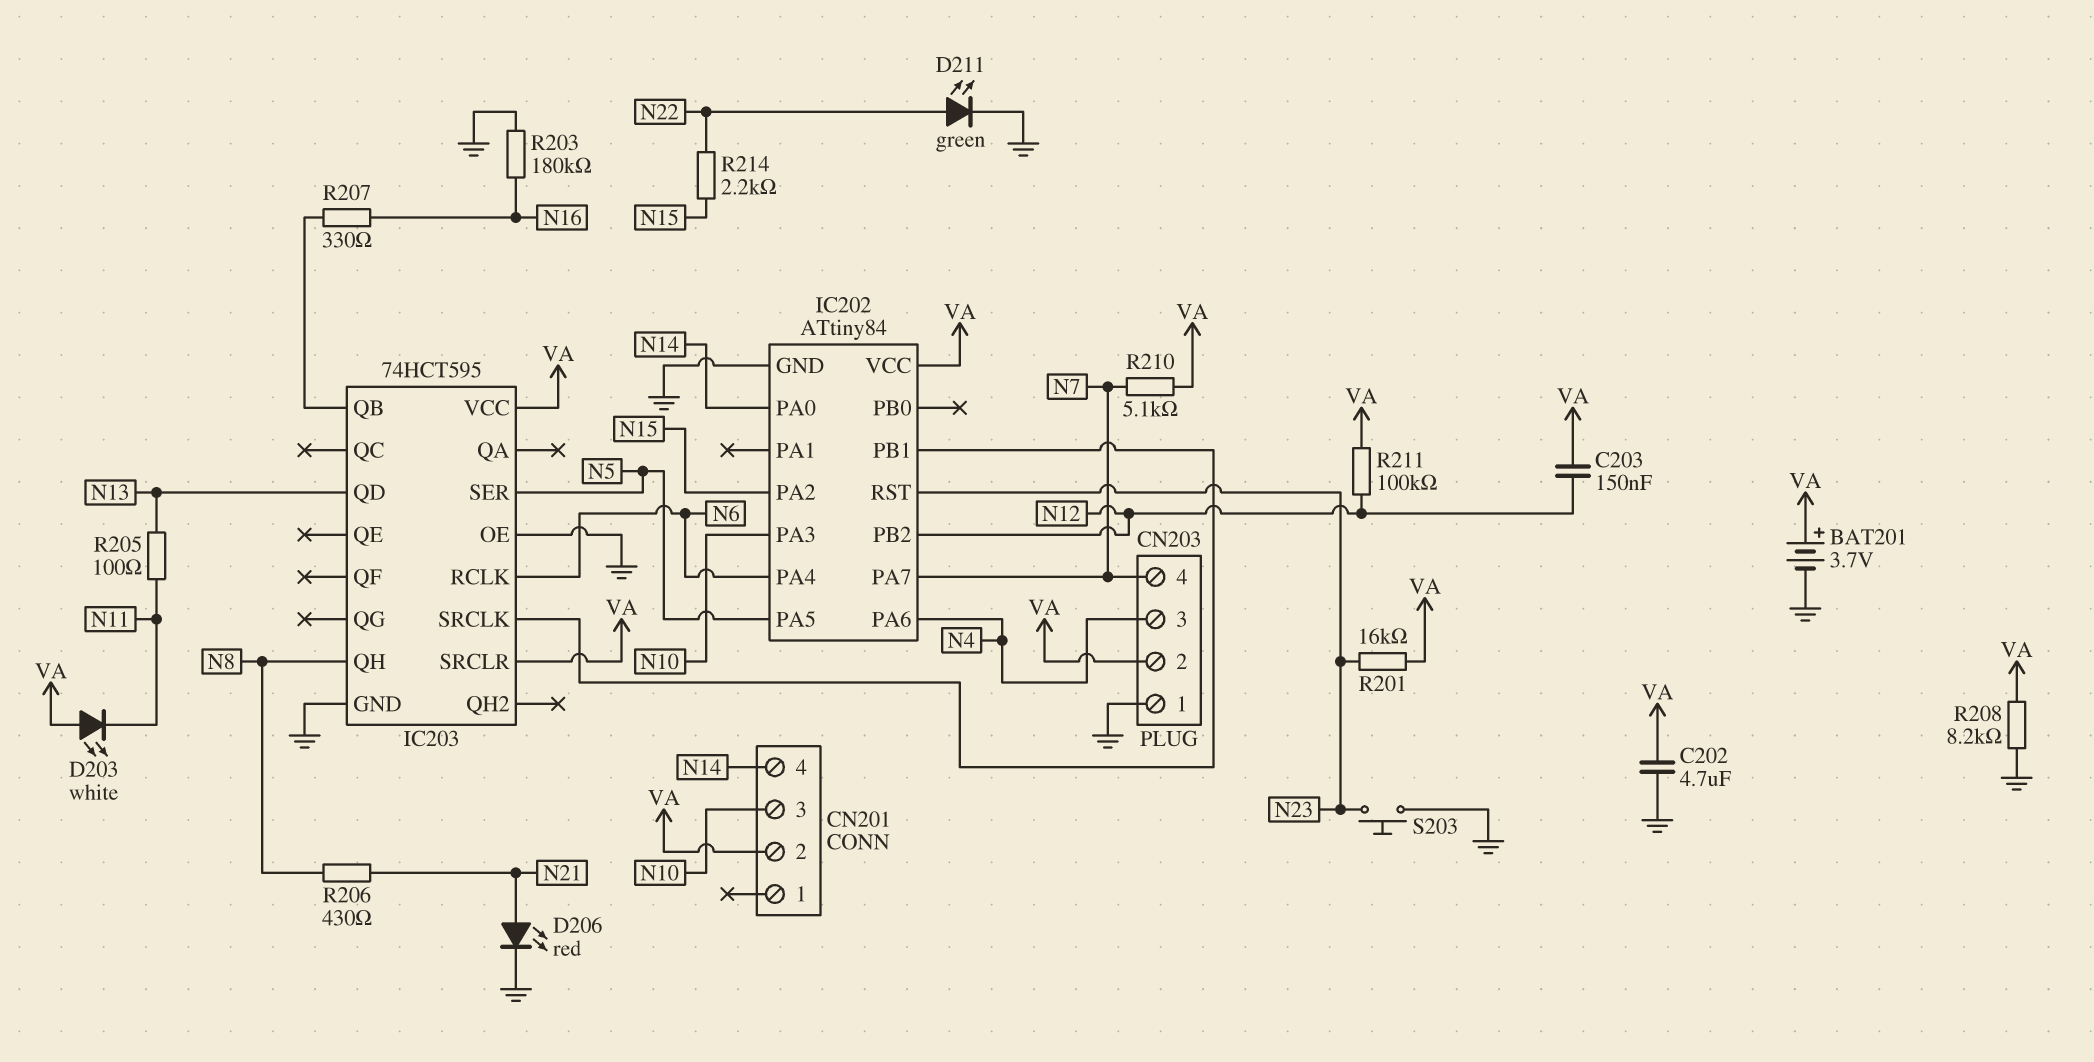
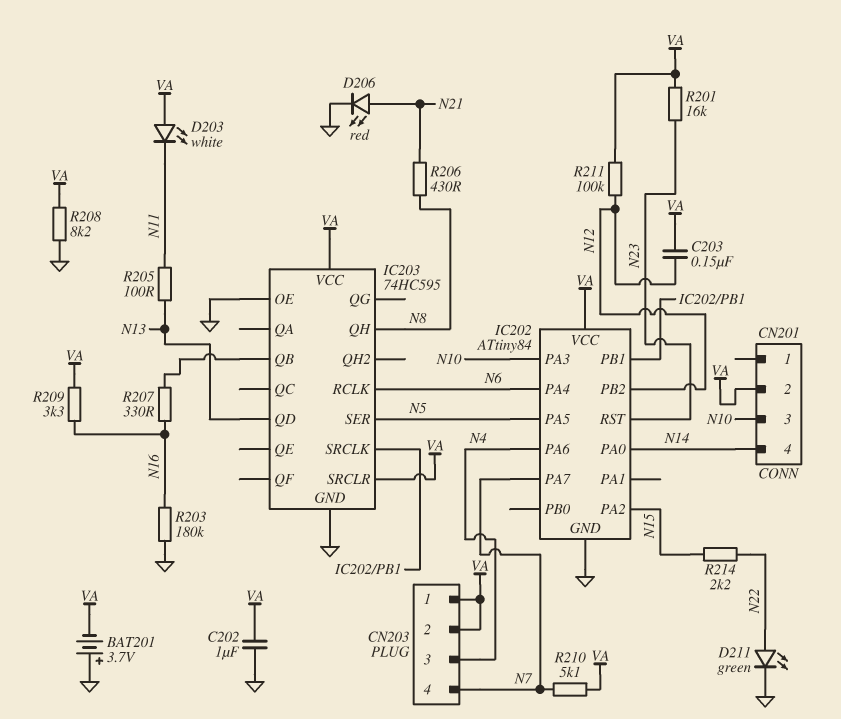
BAT201: 3.7V (plus VA, minus GND) -> 3.7V (plus GND, minus VA)
C202: 4.7uF (GND, VA) -> 1uF (GND, VA)
CN203 pin 1: GND -> VA
IC203: 74HCT595 -> 74HC595
R209: none -> 3.3k (N16, VA)
S203: button (GND, N23) -> none

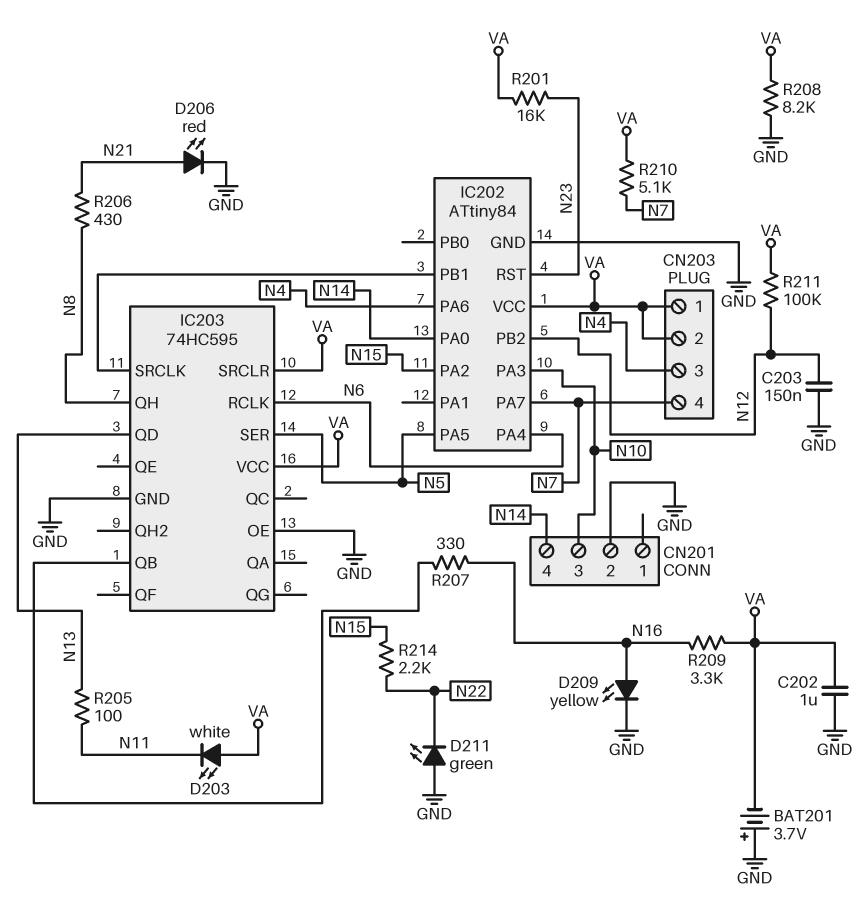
C203: 150nF (N12, VA) -> 150nF (GND, N12)
CN201 pin 2: VA -> GND
D209: none -> LED yellow (A N16, K GND)
D211: LED green (A N22, K GND) -> LED green (A GND, K N22)
R203: 180k (GND, N16) -> none

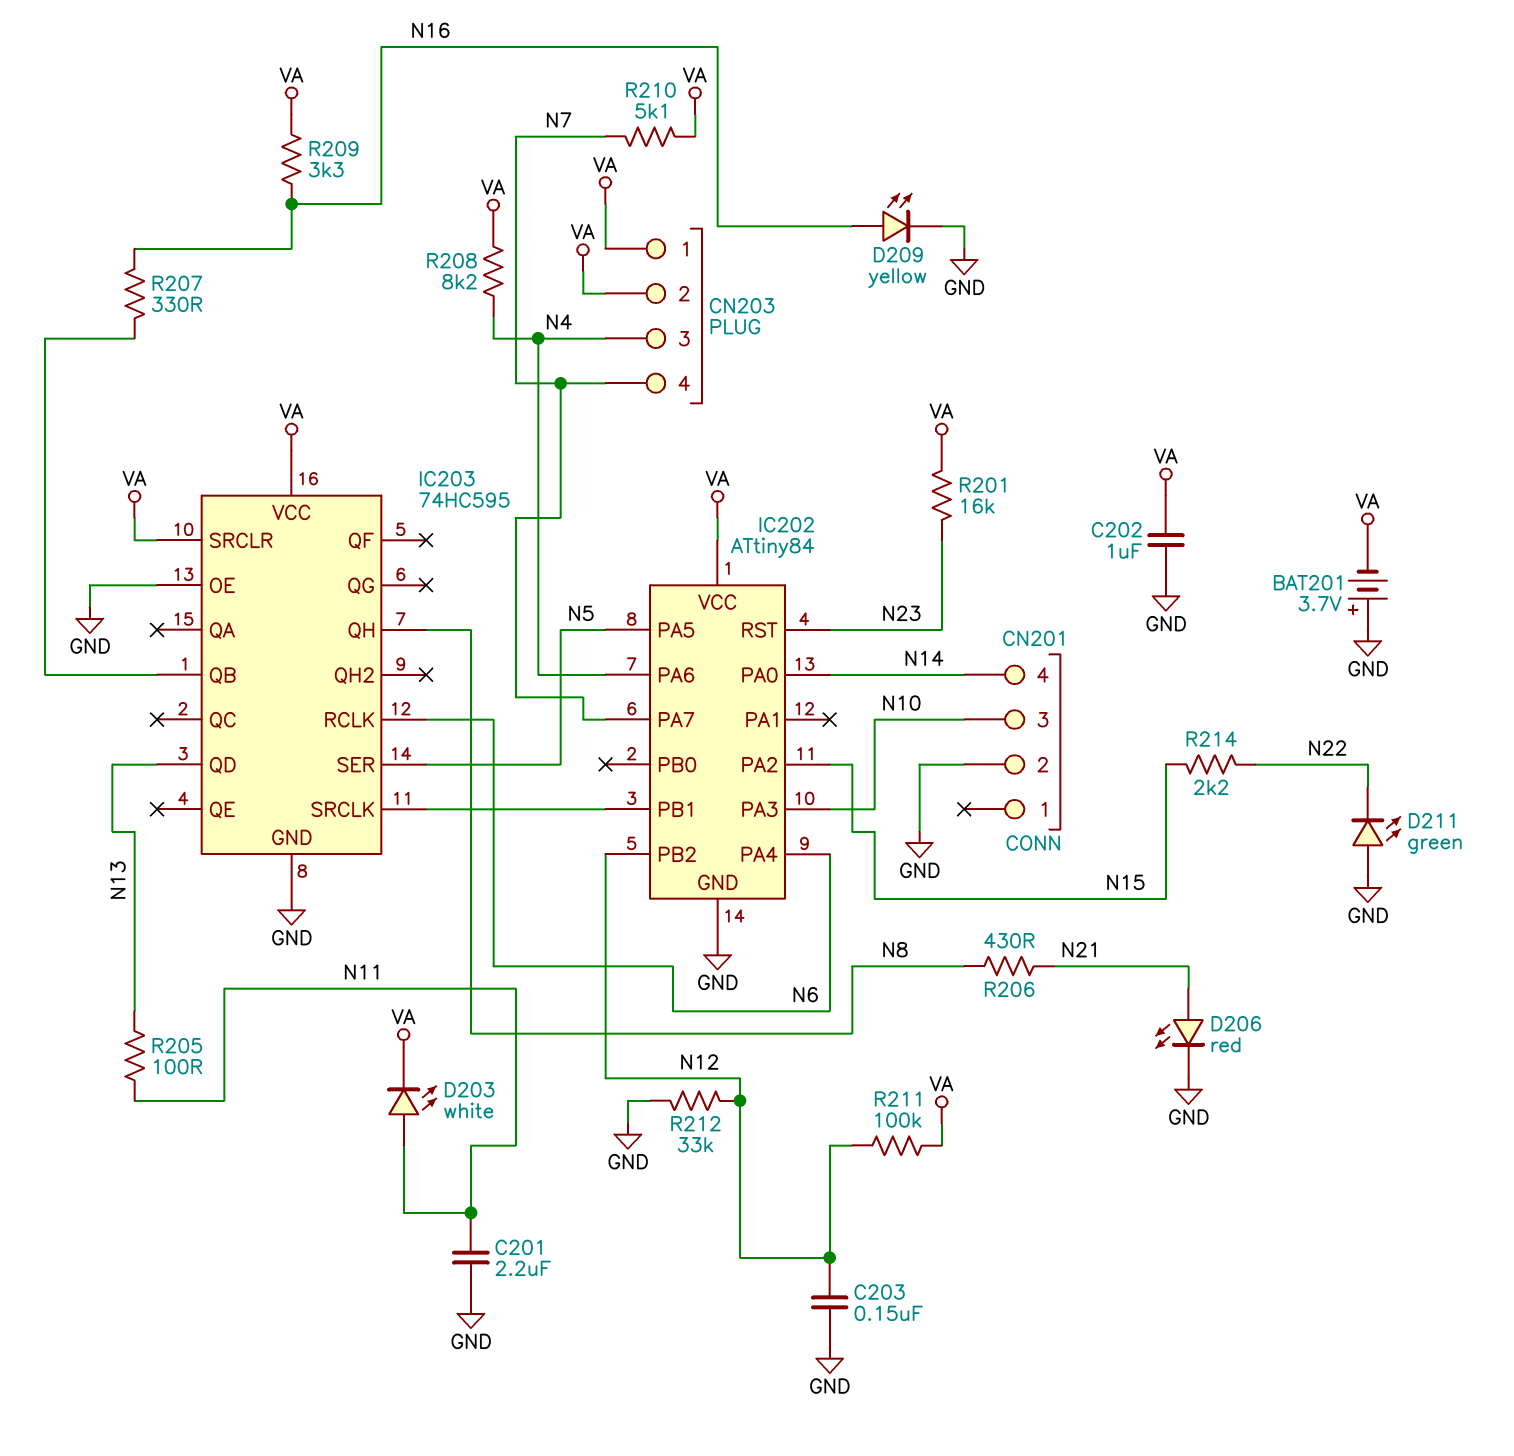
C201: none -> 2.2uF (GND, N11)
D203: LED white (A VA, K N11) -> LED white (A N11, K VA)
R208: 8.2k (GND, VA) -> 8.2k (N4, VA)
R212: none -> 33k (GND, N12)

